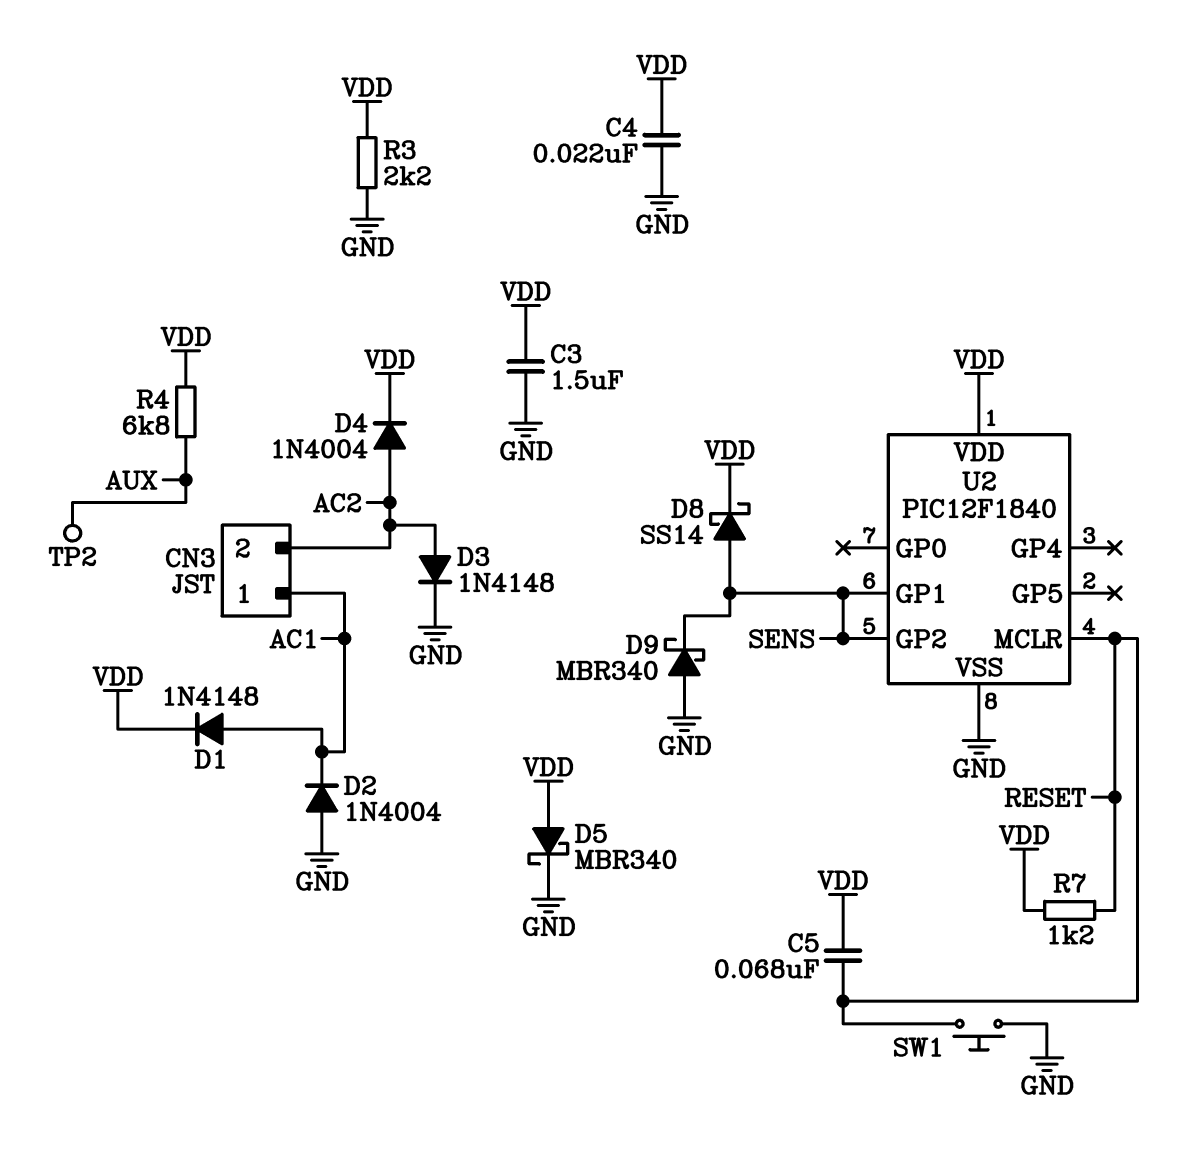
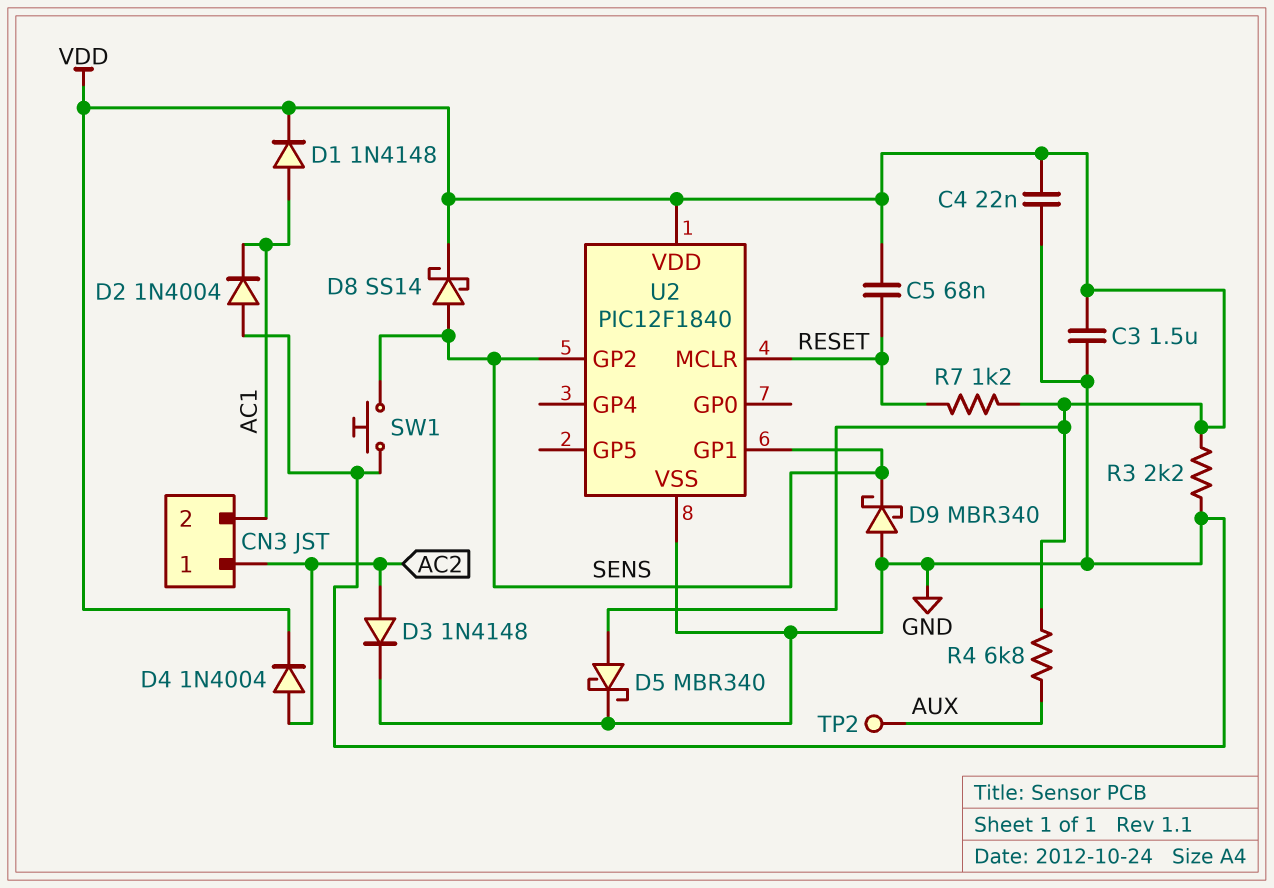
CN3 pin 1: AC1 -> AC2
CN3 pin 2: AC2 -> AC1
SW1: button (GND, RESET) -> button (GND, SENS)

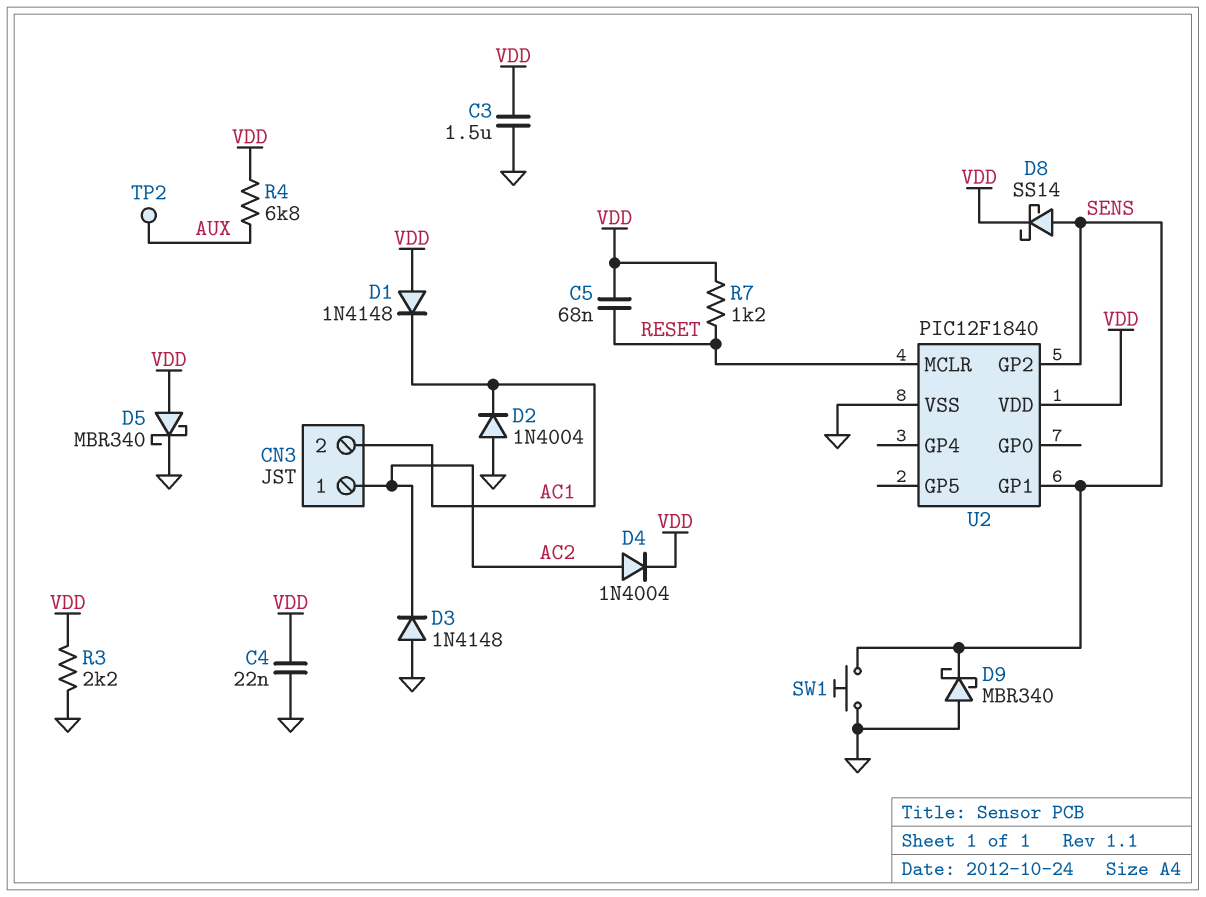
D1: diode 1N4148 (A AC1, K VDD) -> diode 1N4148 (A VDD, K AC1)
D3: diode 1N4148 (A AC2, K GND) -> diode 1N4148 (A GND, K AC2)

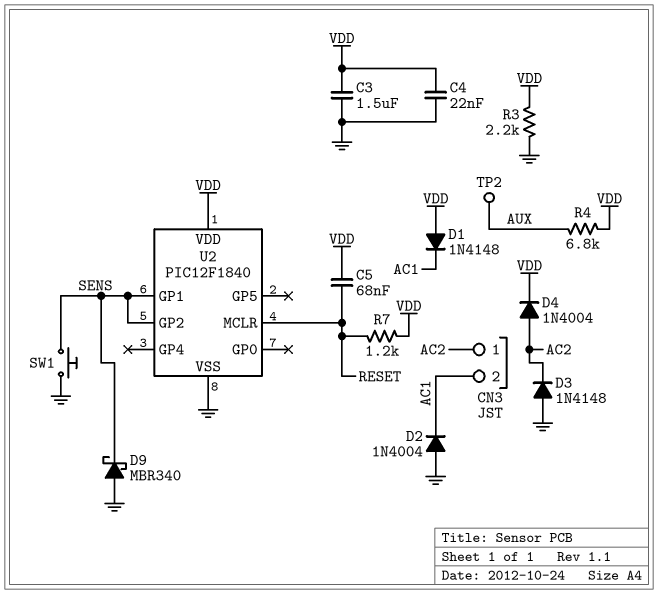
D5: schottky MBR340 (A VDD, K GND) -> none
D8: schottky SS14 (A SENS, K VDD) -> none

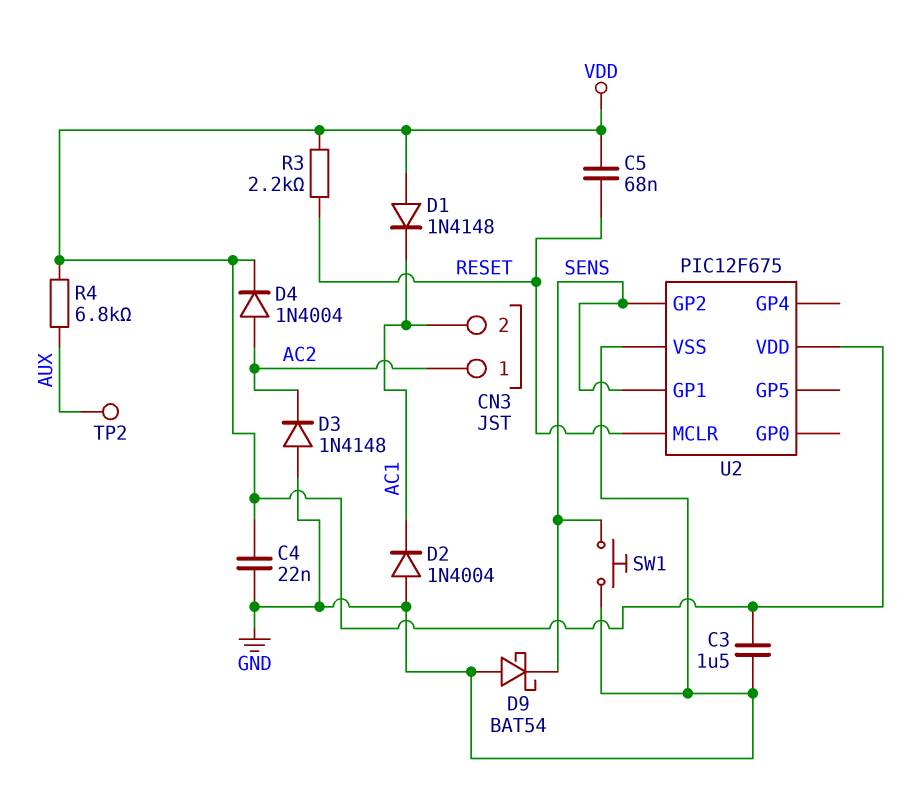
D9: schottky MBR340 (A GND, K SENS) -> schottky BAT54 (A GND, K SENS)
R3: 2.2k (GND, VDD) -> 2.2k (RESET, VDD)
R7: 1.2k (RESET, VDD) -> none
U2: PIC12F1840 -> PIC12F675

